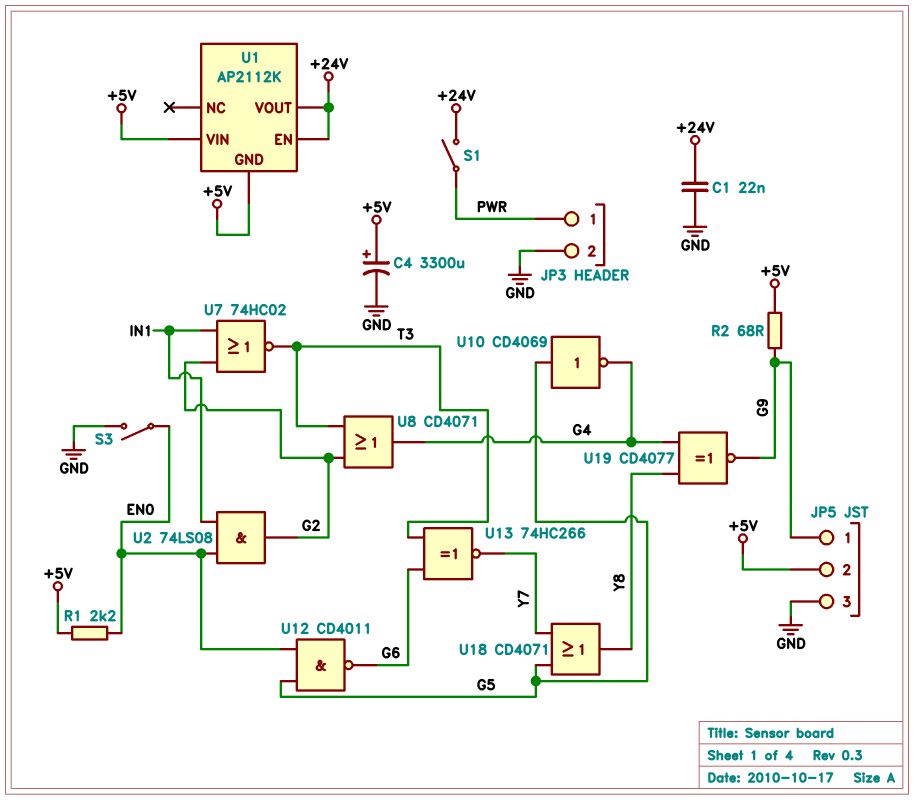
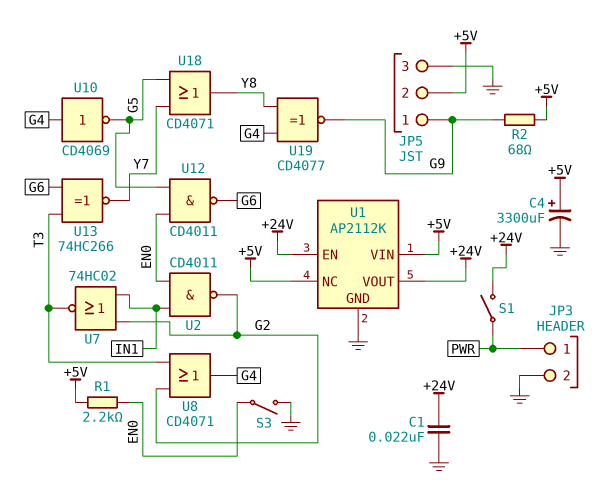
U1 pin GND: +5V -> GND
U1 pin NC: none -> +5V
U2: AND 74LS08 (in EN0, in IN1, out G2) -> NAND CD4011 (in EN0, in IN1, out G2)
U10: NOT CD4069 (in G5, out G4) -> NOT CD4069 (in G4, out G5)

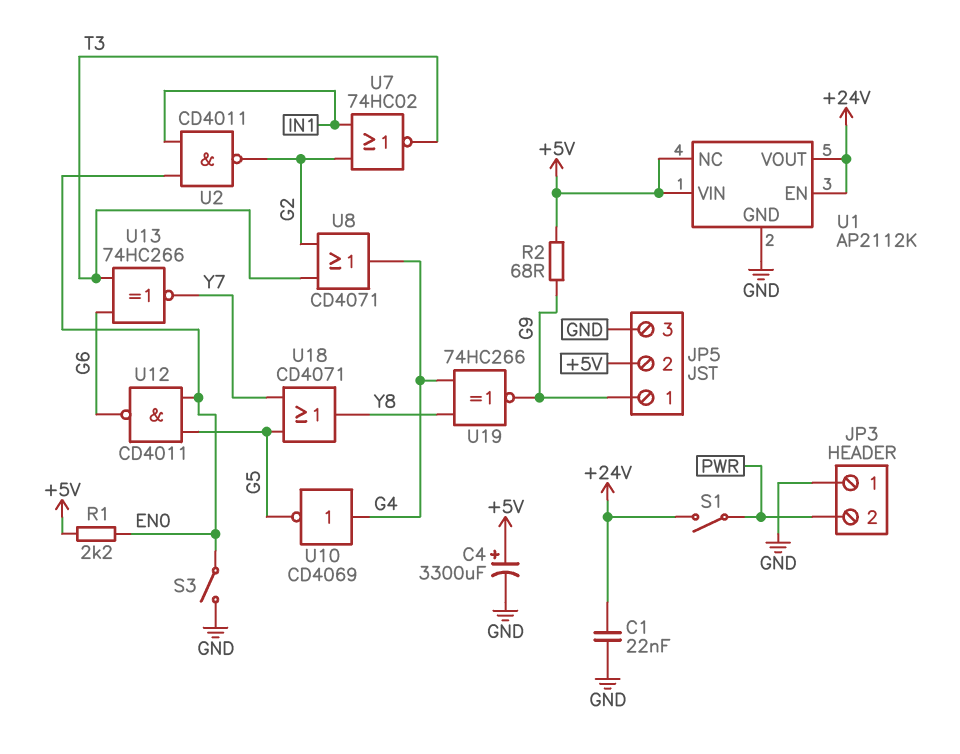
JP3 pin 1: PWR -> GND
JP3 pin 2: GND -> PWR
U19: XNOR CD4077 (in G4, in Y8, out G9) -> XNOR 74HC266 (in G4, in Y8, out G9)

